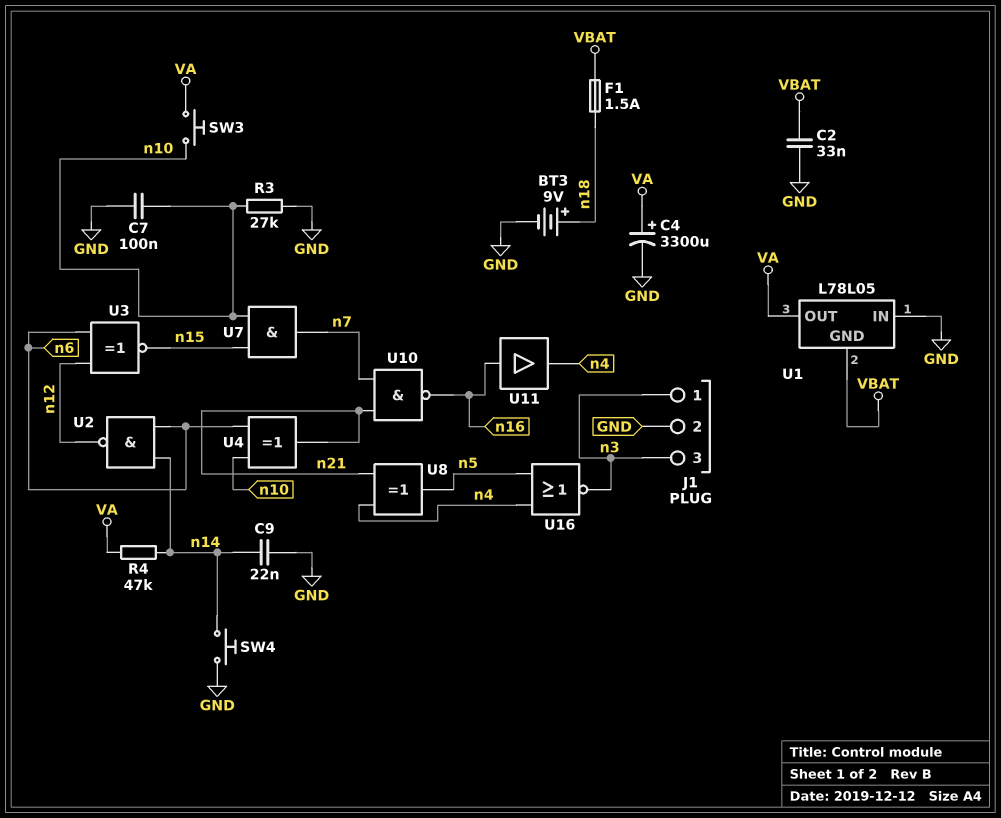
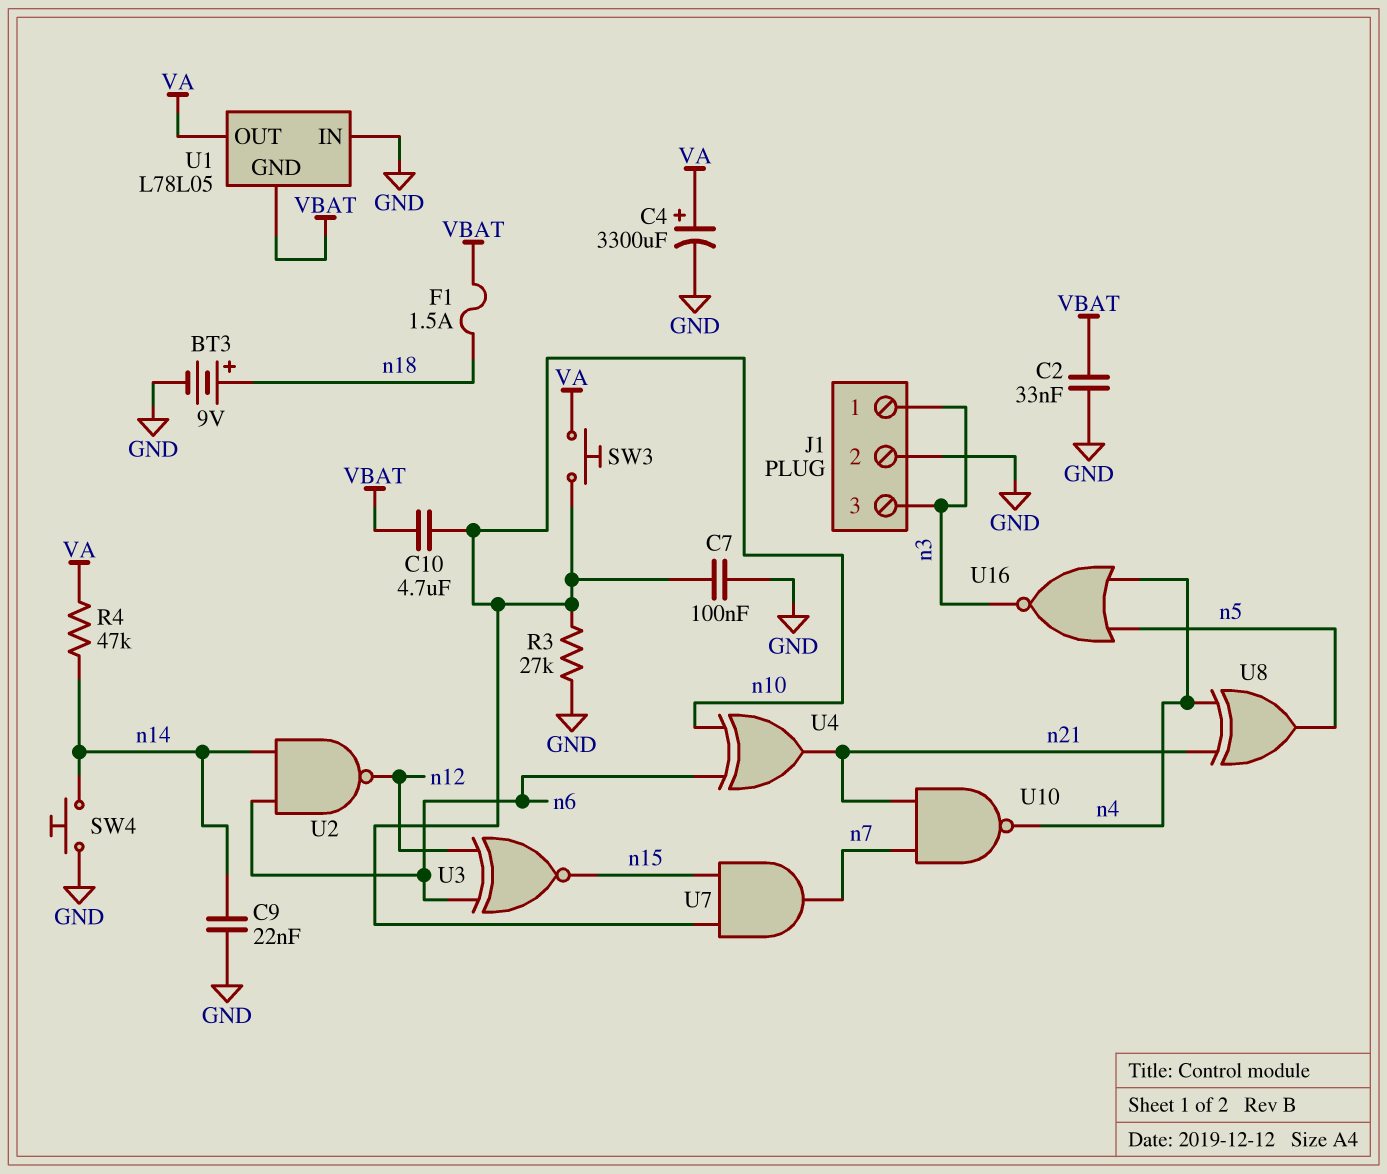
C10: none -> 4.7uF (VBAT, n10)
U10: NAND (in n7, in n21, out n16) -> NAND (in n7, in n21, out n4)
U11: buffer (in n16, out n4) -> none

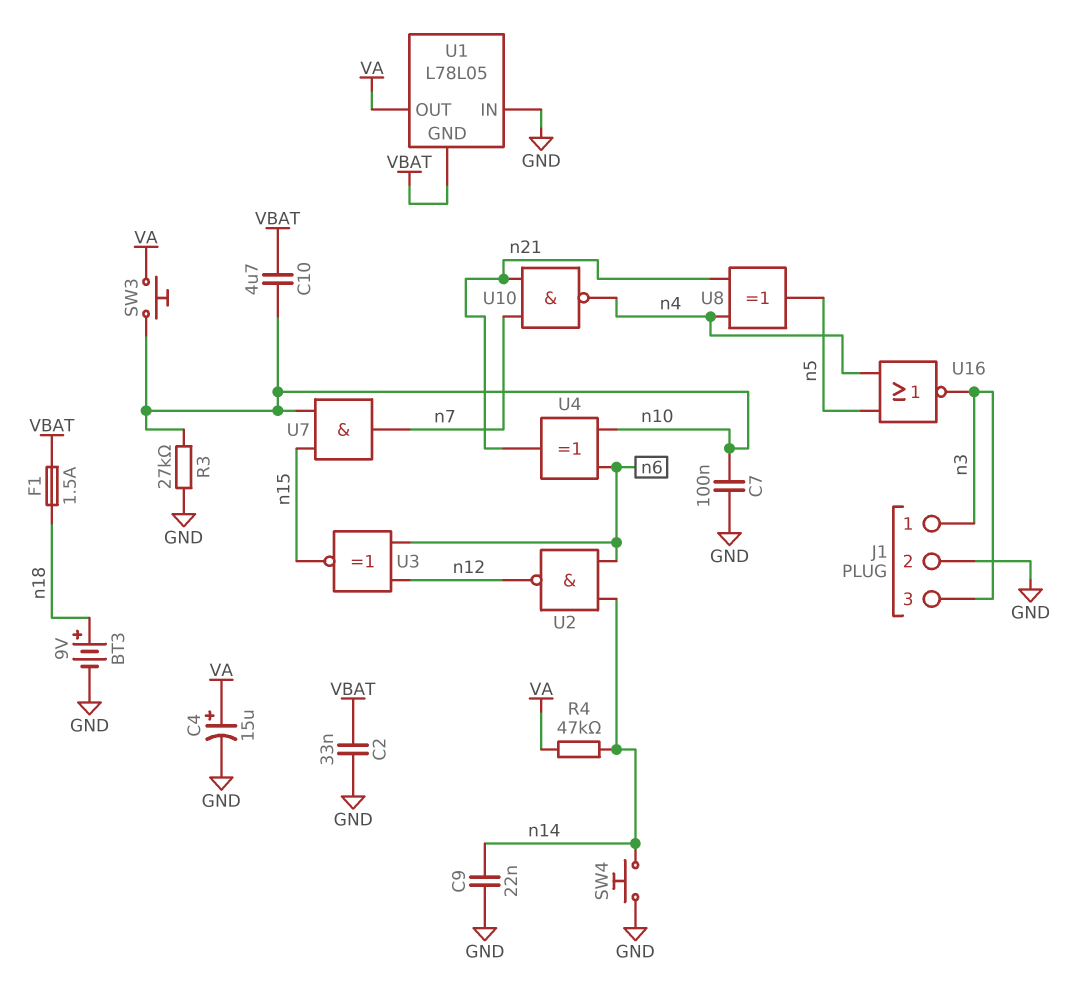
C4: 3300uF (plus VA, minus GND) -> 15uF (plus VA, minus GND)

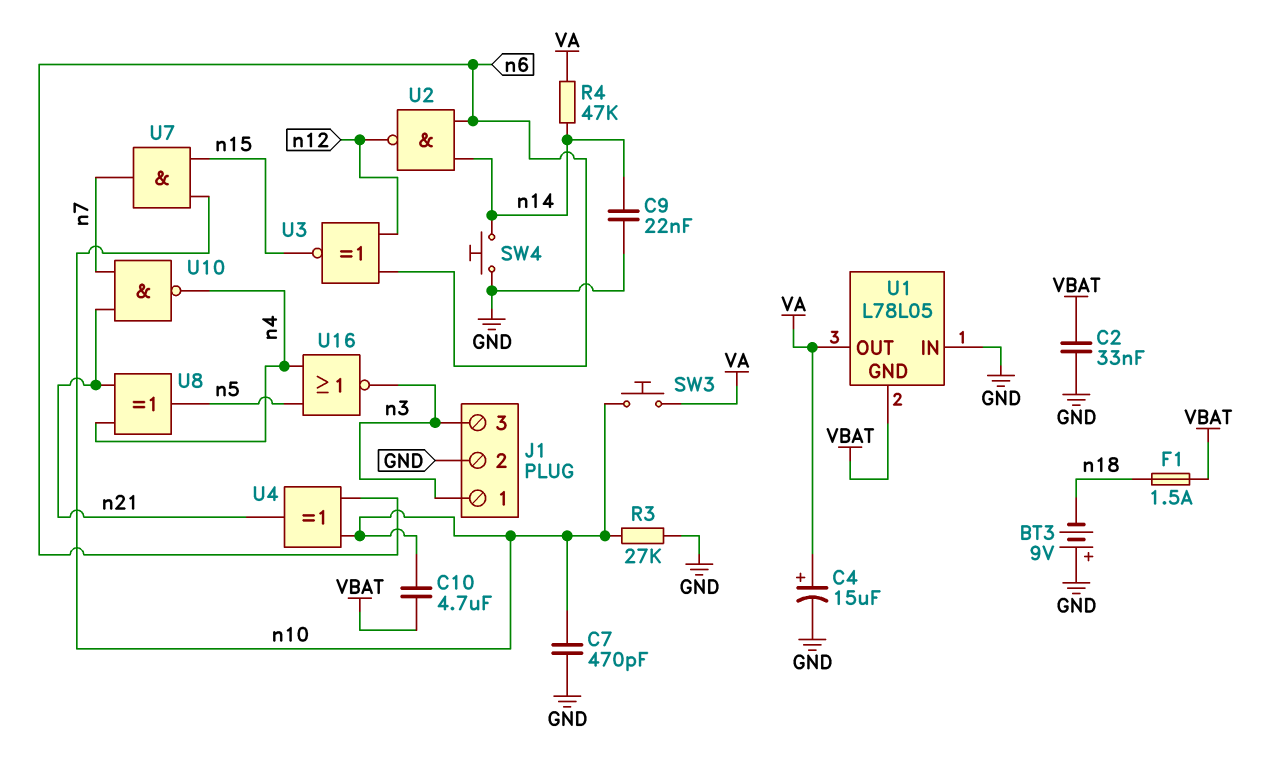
BT3: 9V (plus n18, minus GND) -> 9V (plus GND, minus n18)
C7: 100nF (GND, n10) -> 470pF (GND, n10)

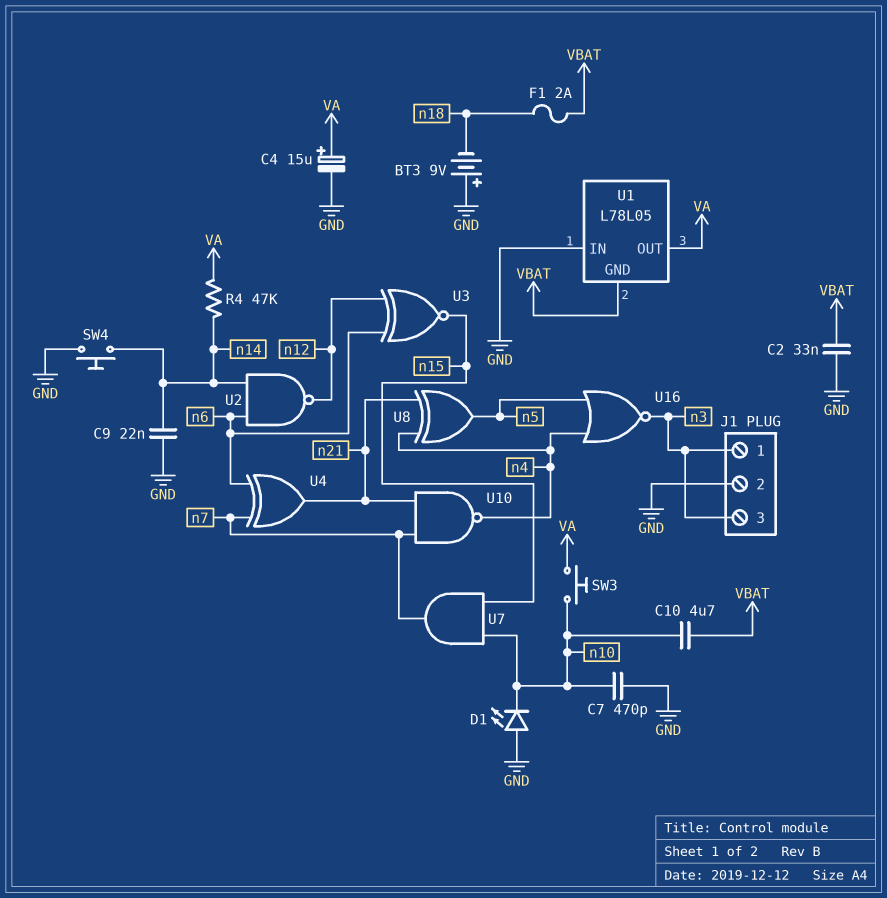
D1: none -> LED (A GND, K n10)
F1: 1.5A (VBAT, n18) -> 2A (VBAT, n18)
R3: 27k (GND, n10) -> none
U4: XOR (in n6, in n10, out n21) -> XOR (in n6, in n7, out n21)

